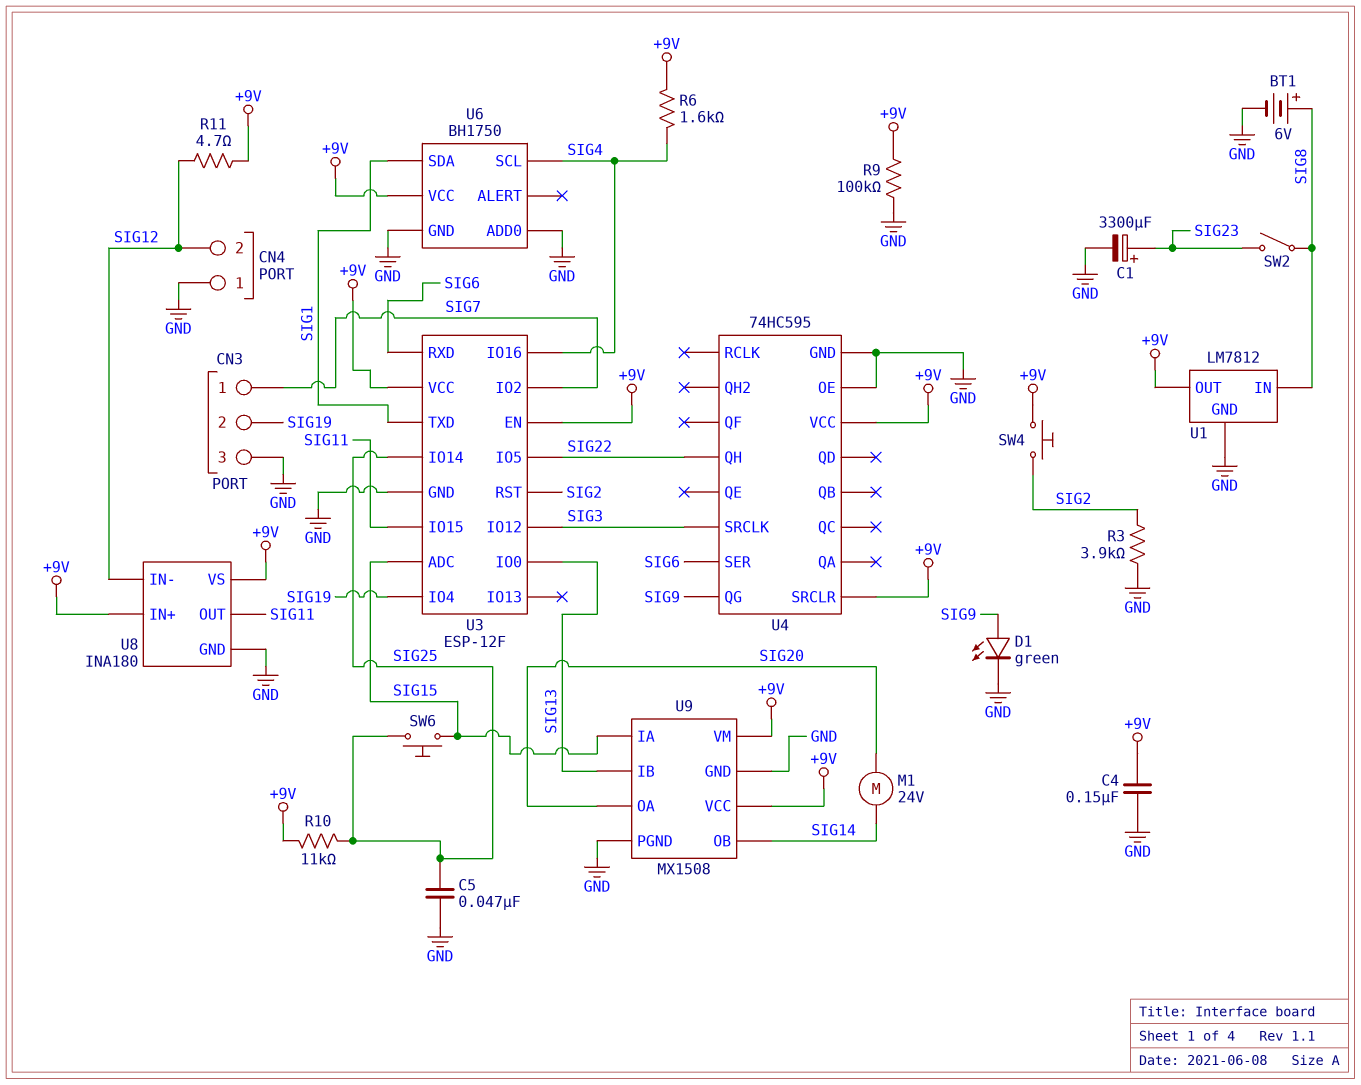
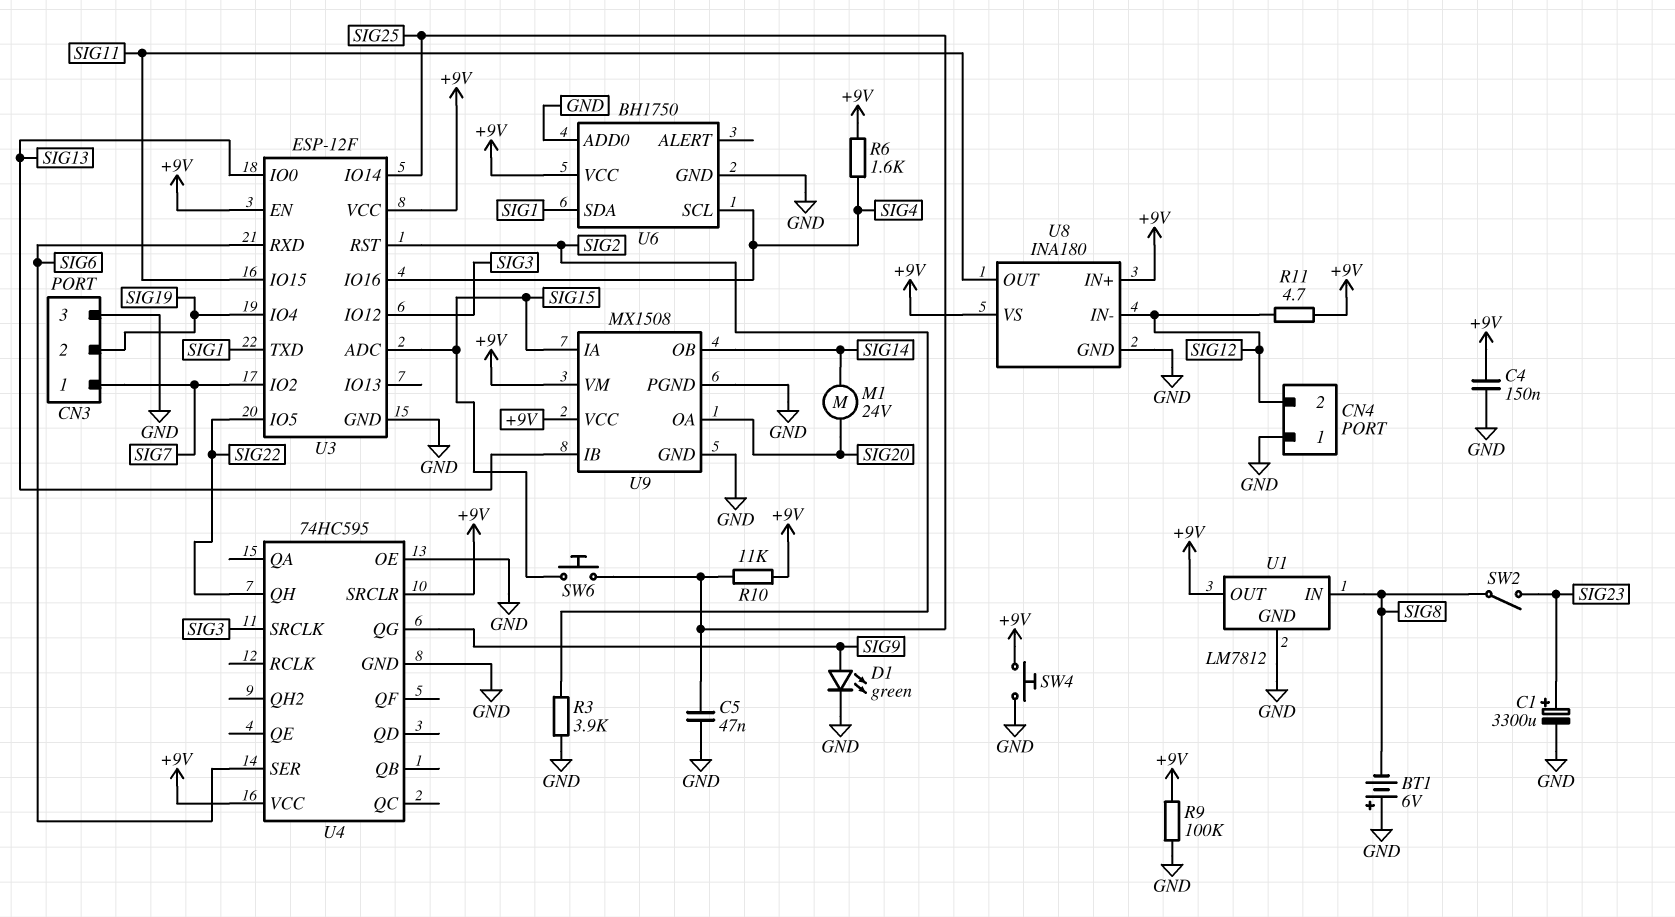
BT1: 6V (plus SIG8, minus GND) -> 6V (plus GND, minus SIG8)
SW4: button (+9V, SIG2) -> button (+9V, GND)

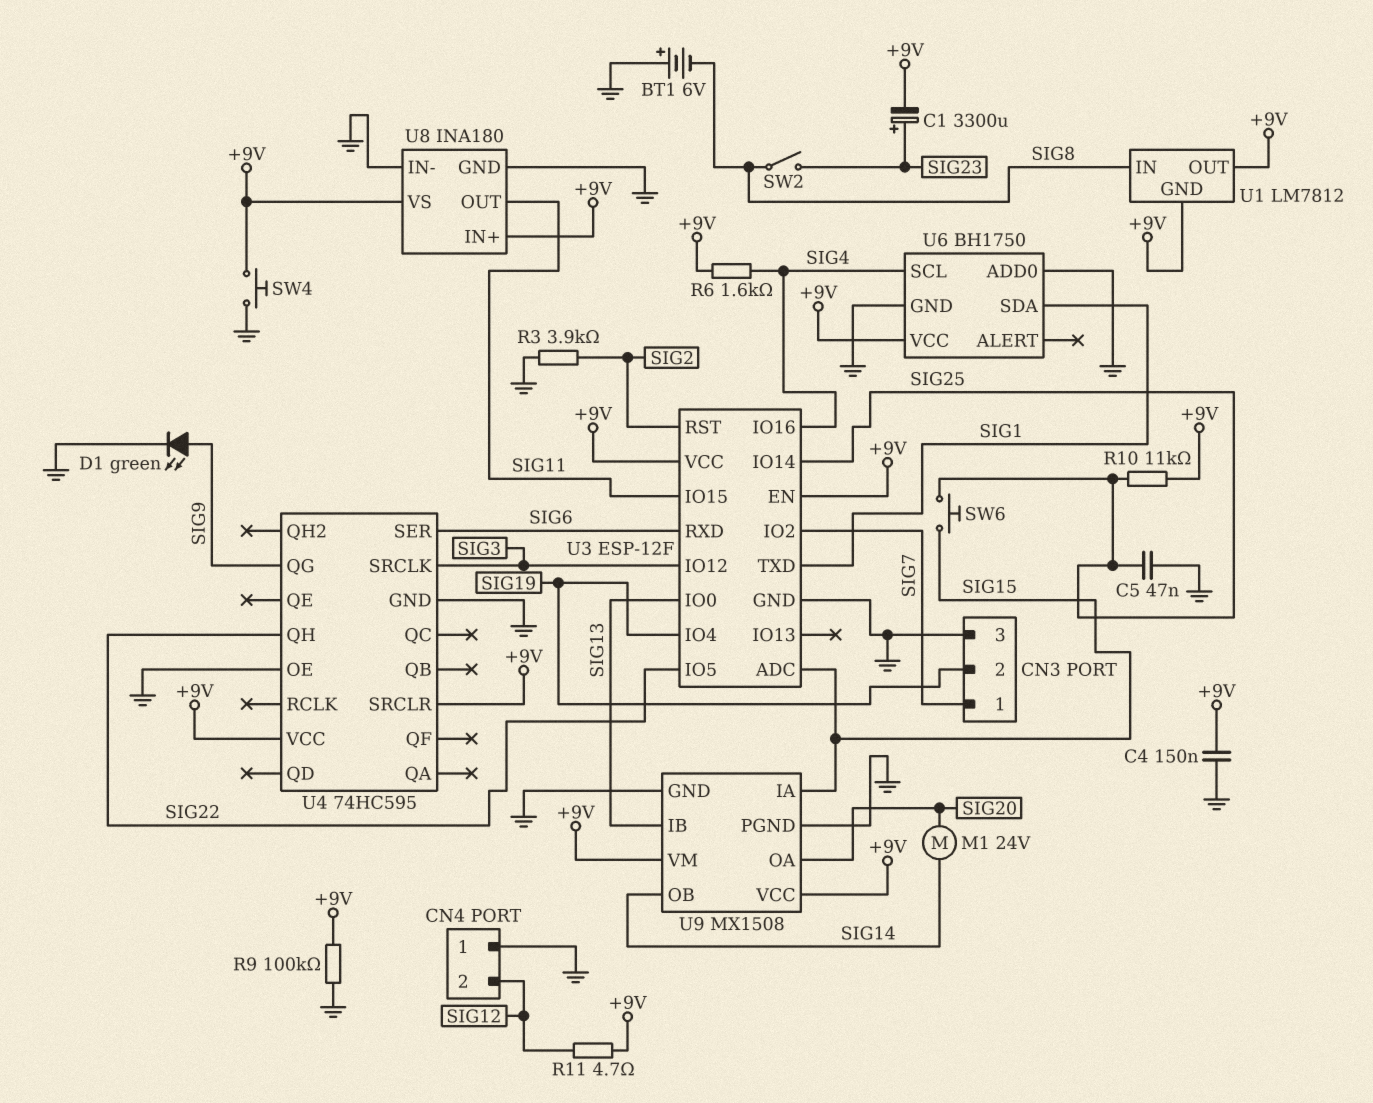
C1: 3300uF (plus SIG23, minus GND) -> 3300uF (plus SIG23, minus +9V)
U1 pin GND: GND -> +9V
U8 pin IN-: SIG12 -> GND

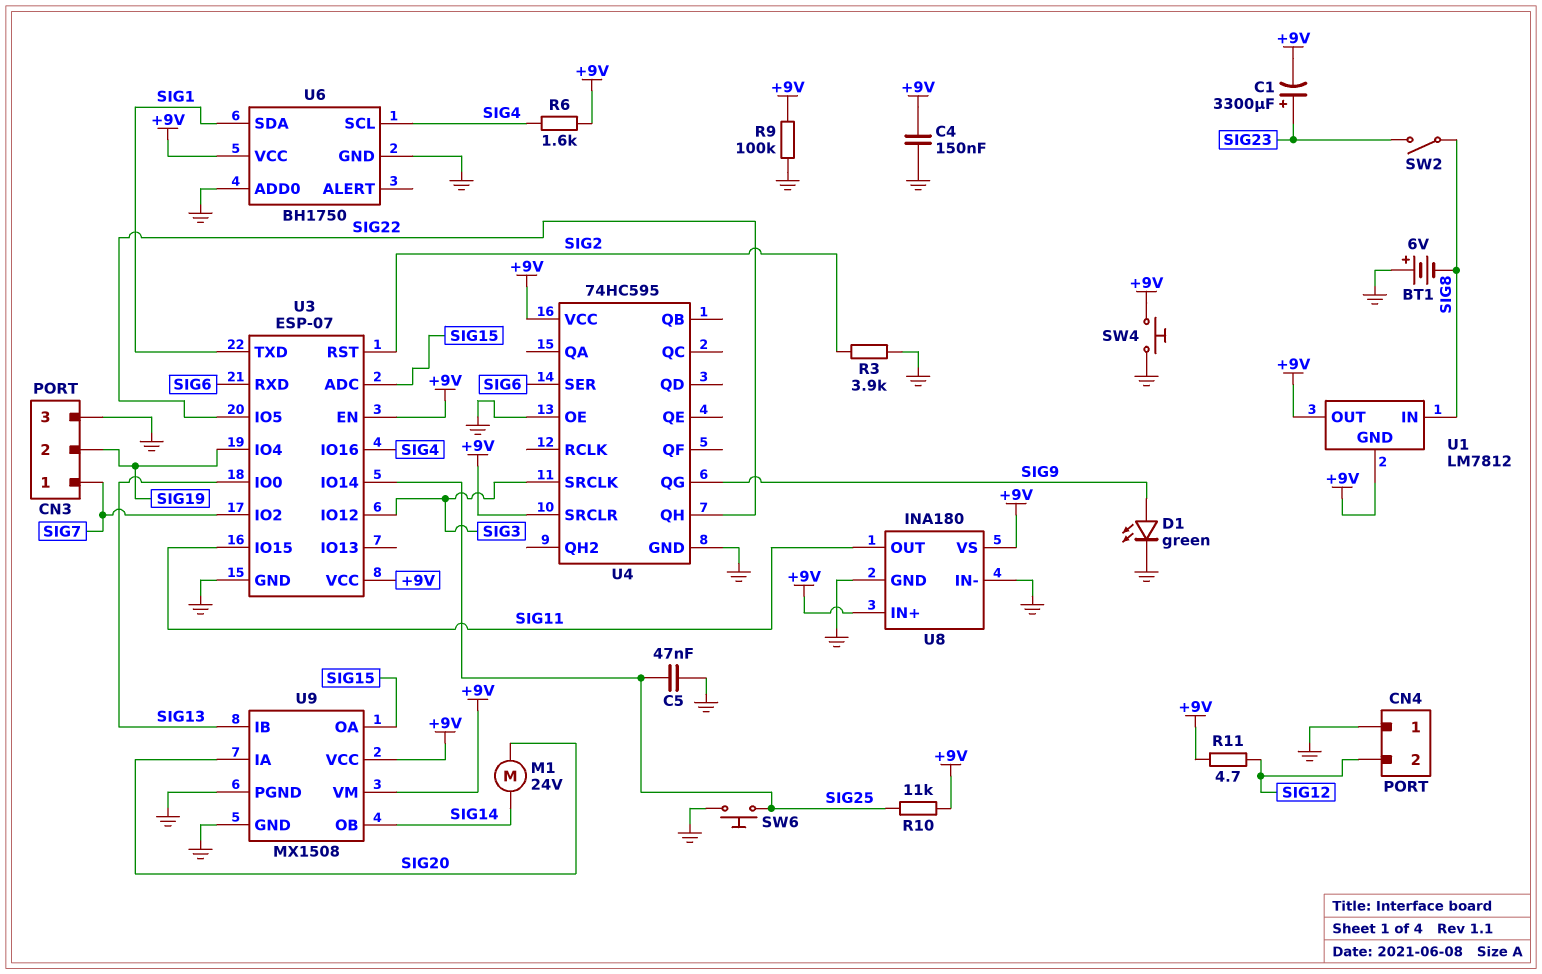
SW6: button (SIG15, SIG25) -> button (GND, SIG25)
U3: ESP-12F -> ESP-07
U9 pin IA: SIG15 -> SIG20
U9 pin OA: SIG20 -> SIG15

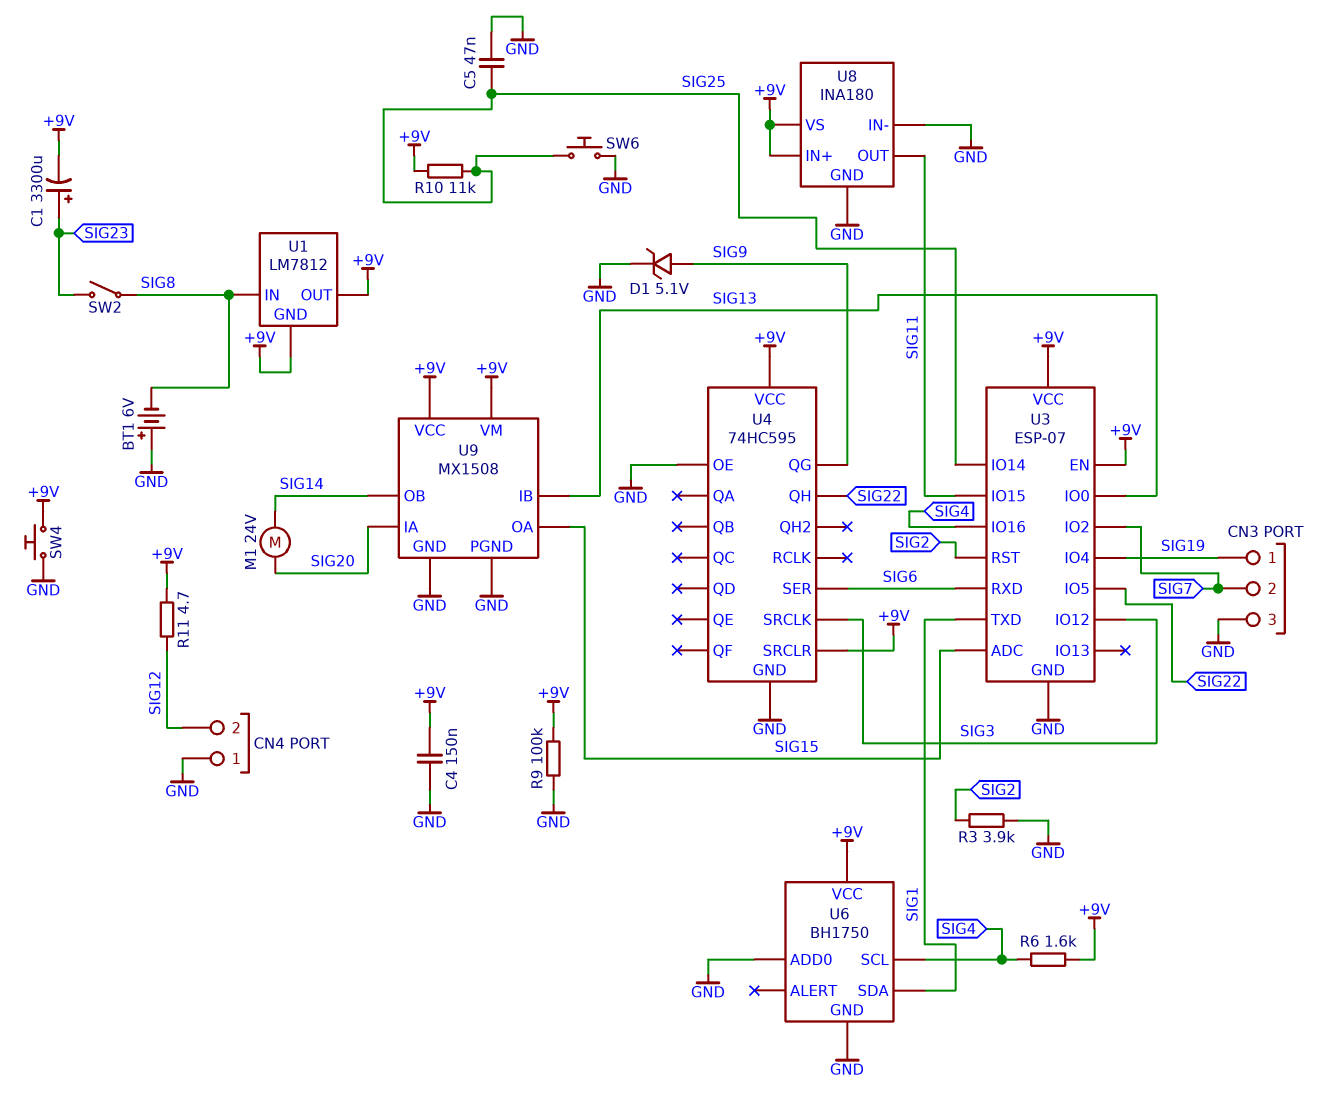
CN3 pin 1: SIG7 -> SIG19
CN3 pin 2: SIG19 -> SIG7
D1: LED green (A SIG9, K GND) -> zener 5.1V (A SIG9, K GND)

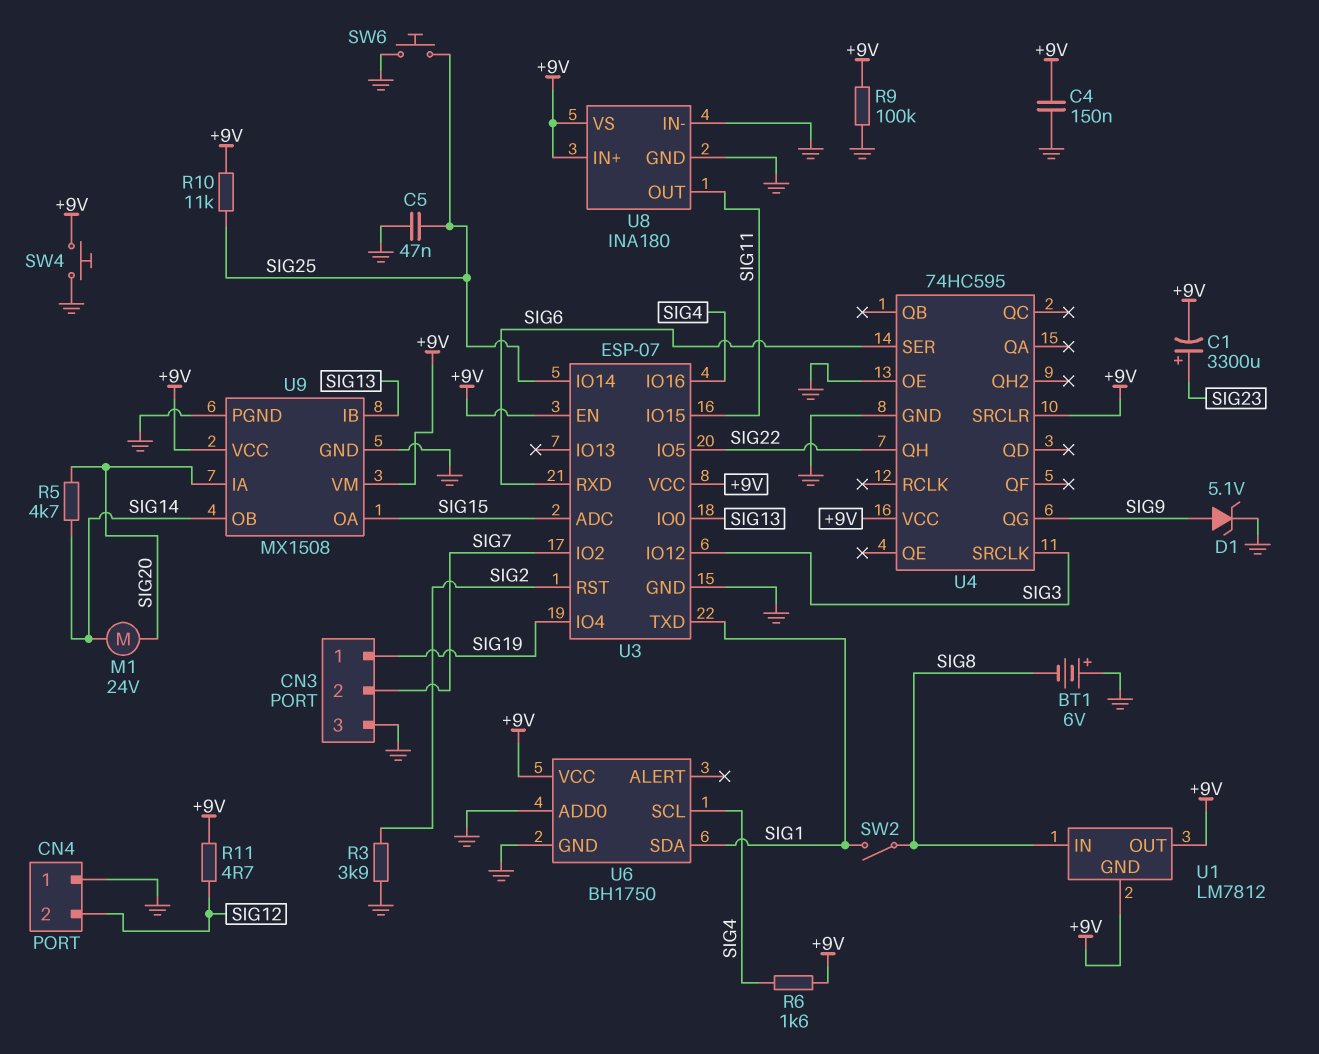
R5: none -> 4.7k (SIG14, SIG20)
SW2: switch (SIG8, SIG23) -> switch (SIG1, SIG8)

